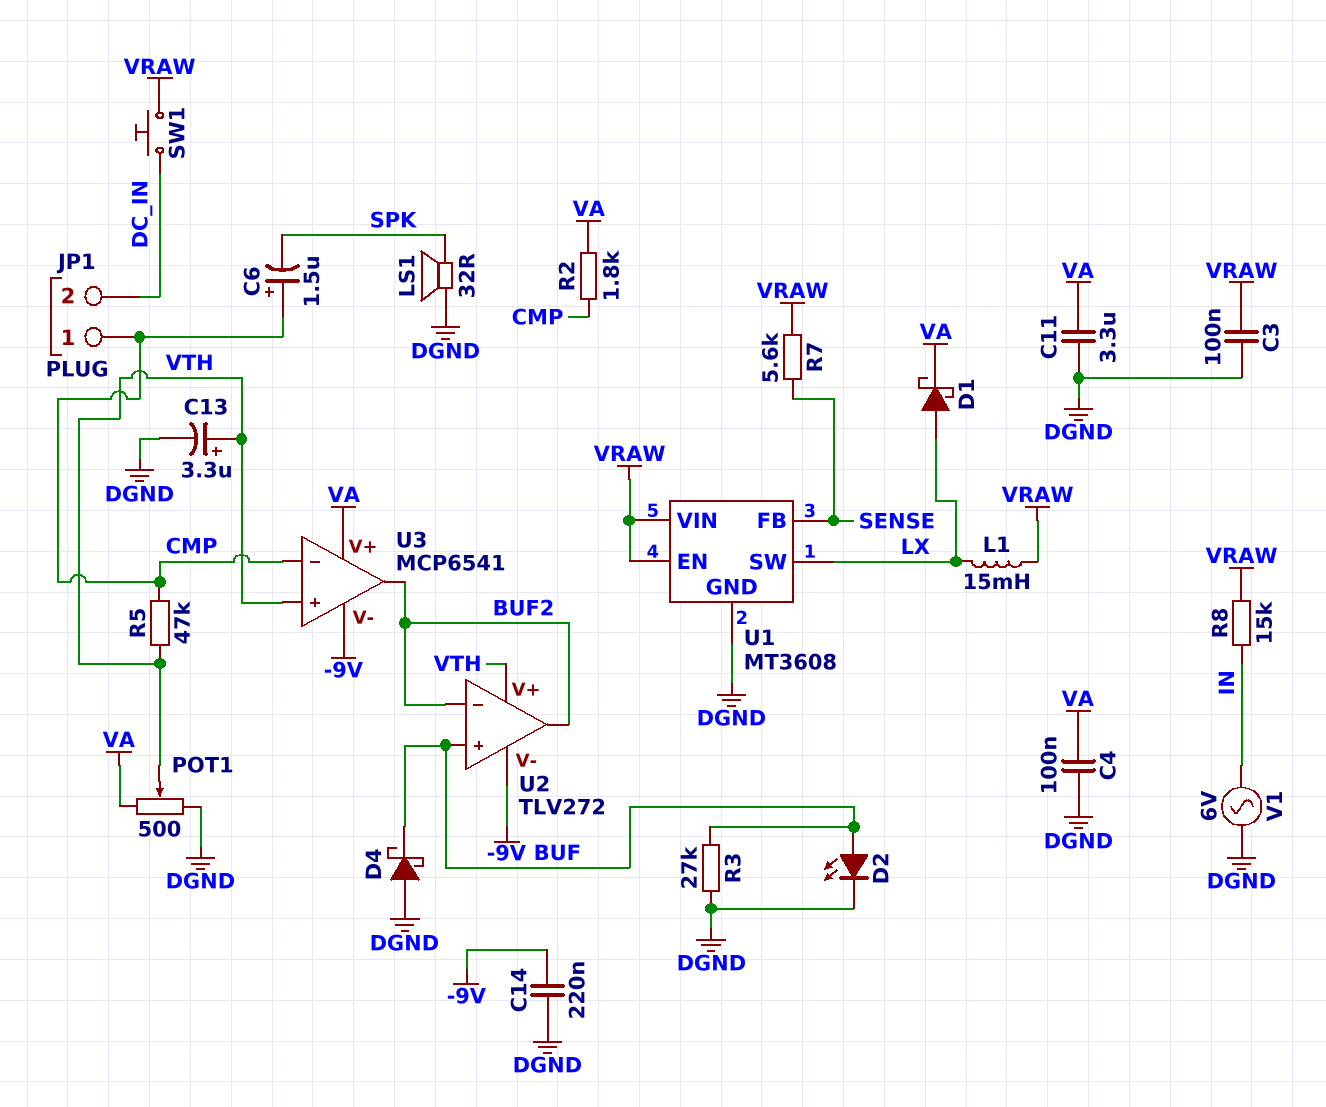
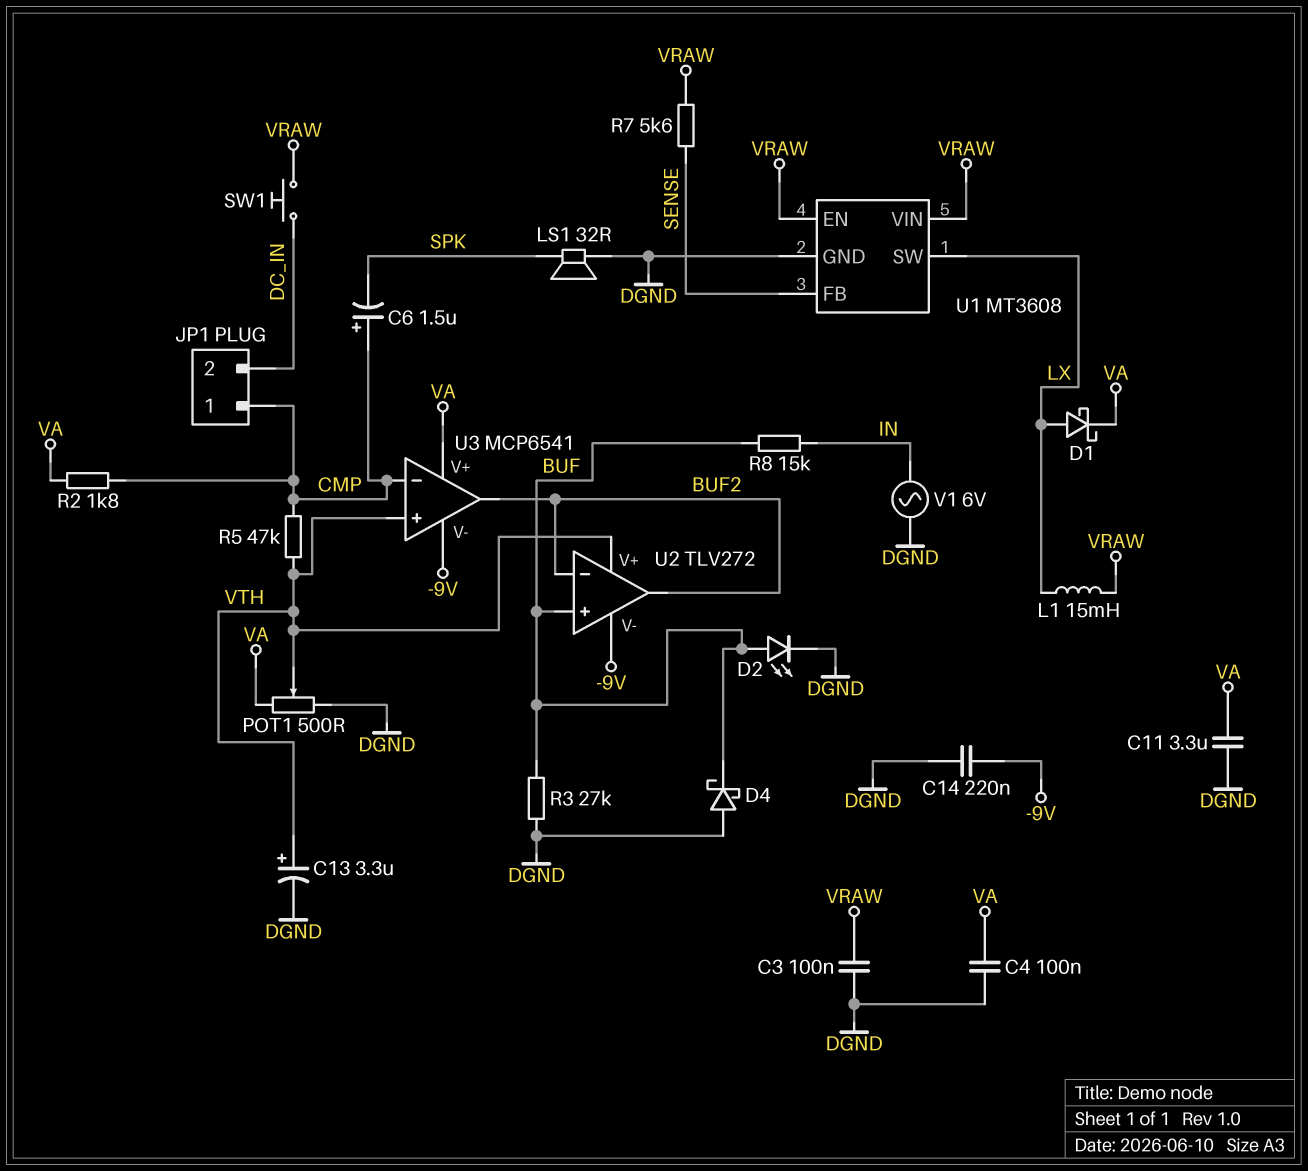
R8: 15k (IN, VRAW) -> 15k (BUF, IN)

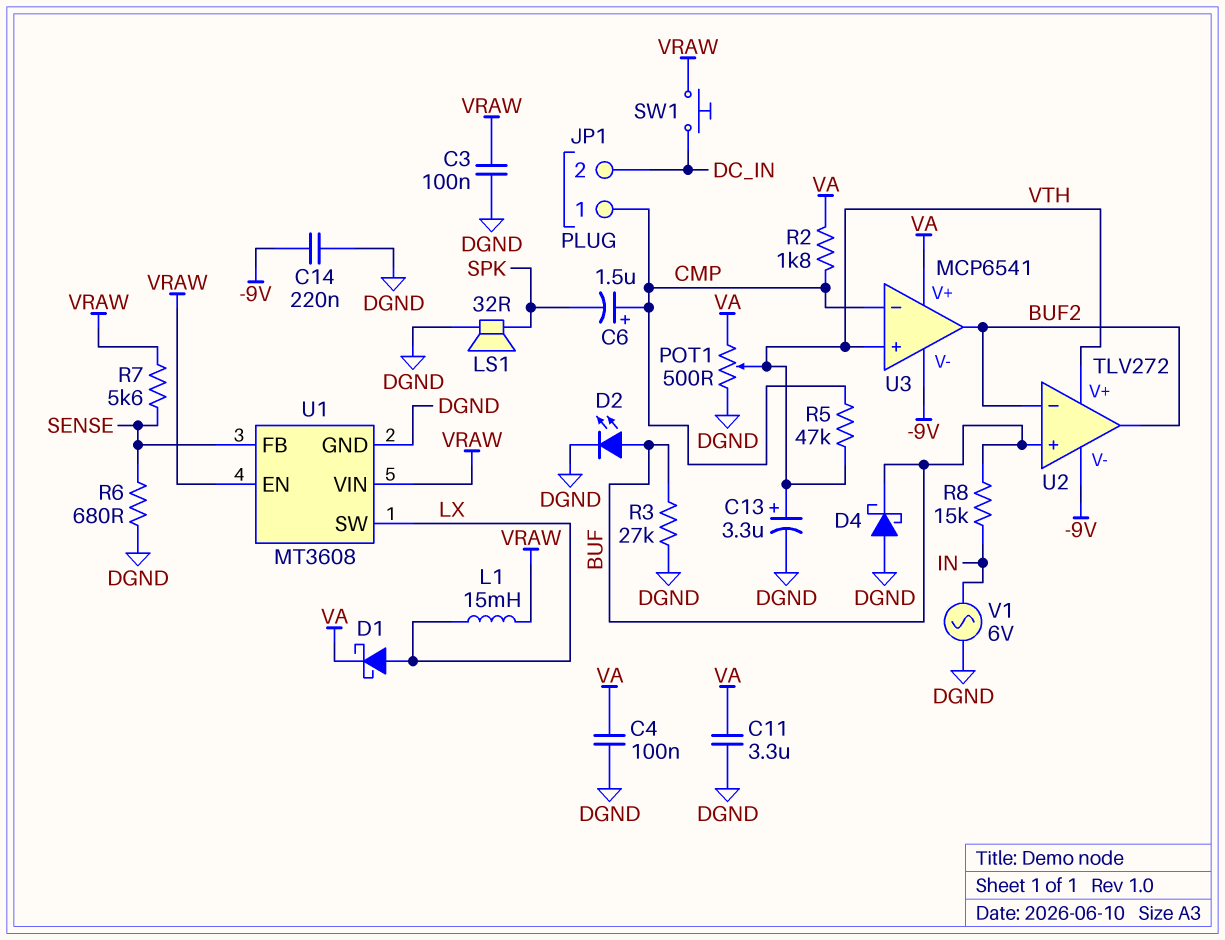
R6: none -> 680 (DGND, SENSE)

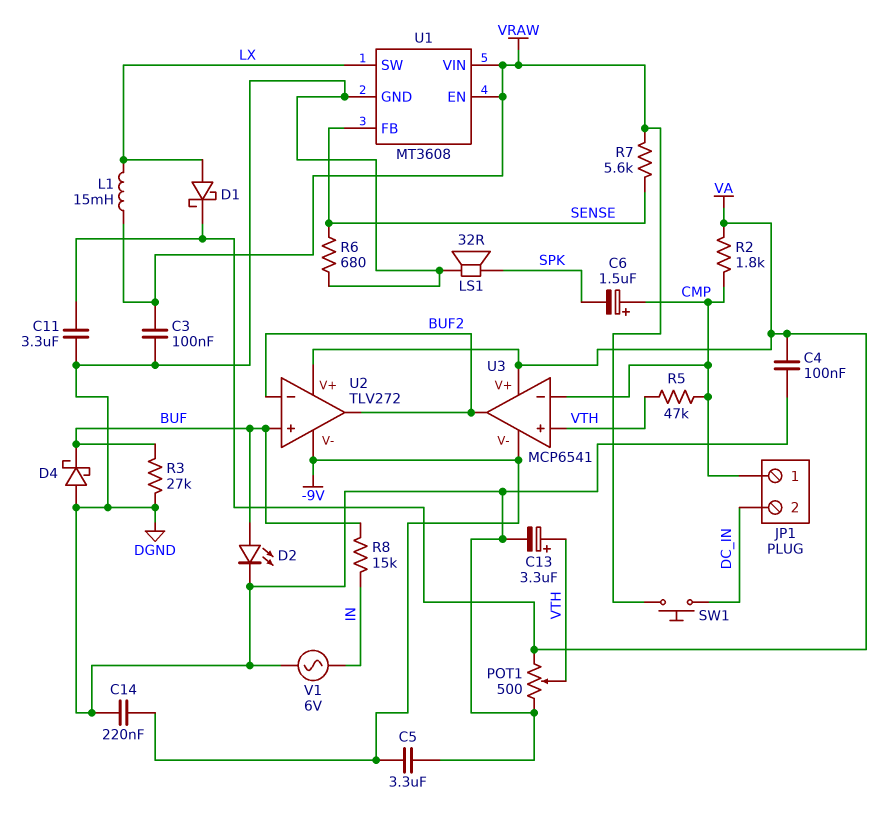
C5: none -> 3.3uF (-9V, DGND)
U2 pin V+: VTH -> VA

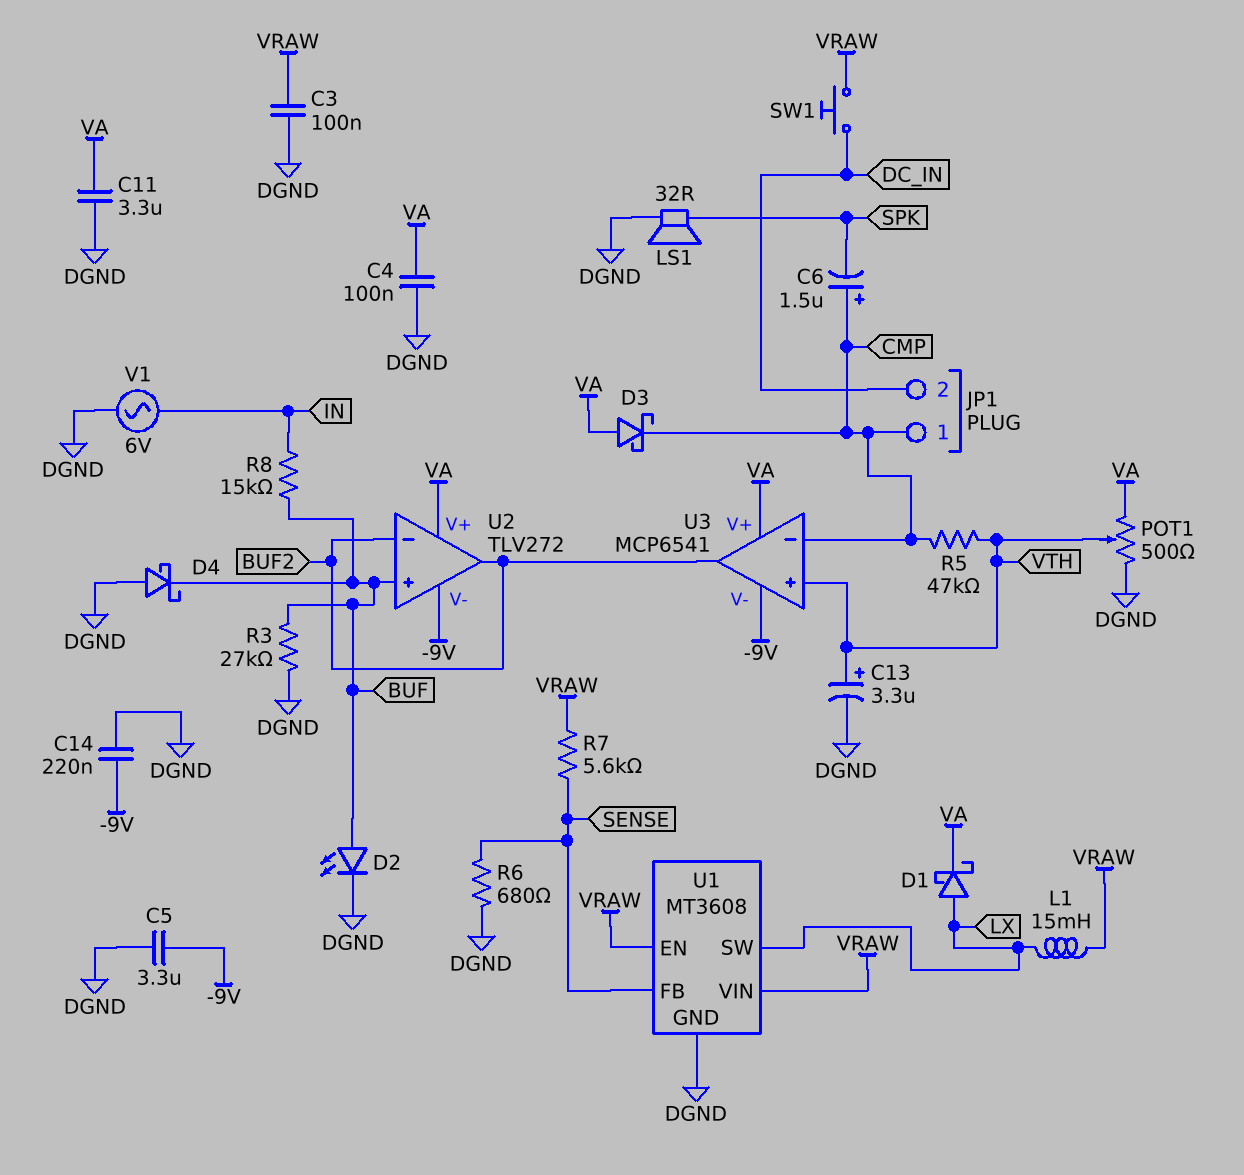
D3: none -> schottky (A VA, K CMP)
R2: 1.8k (CMP, VA) -> none

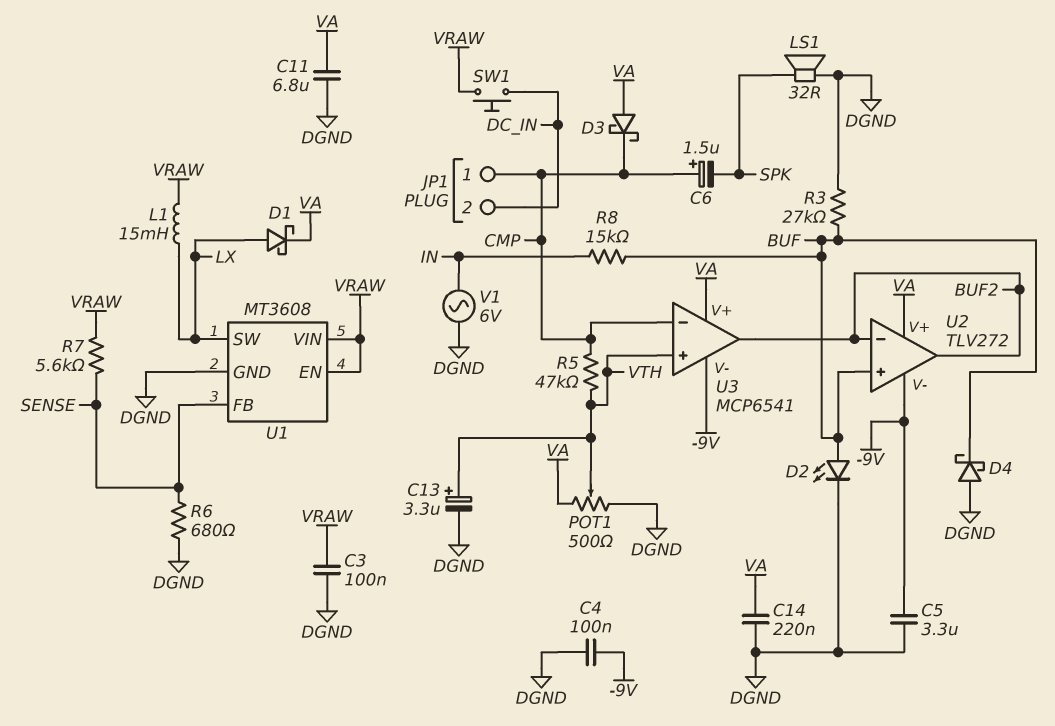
C4: 100nF (DGND, VA) -> 100nF (-9V, DGND)
C11: 3.3uF (DGND, VA) -> 6.8uF (DGND, VA)
C14: 220nF (-9V, DGND) -> 220nF (DGND, VA)

